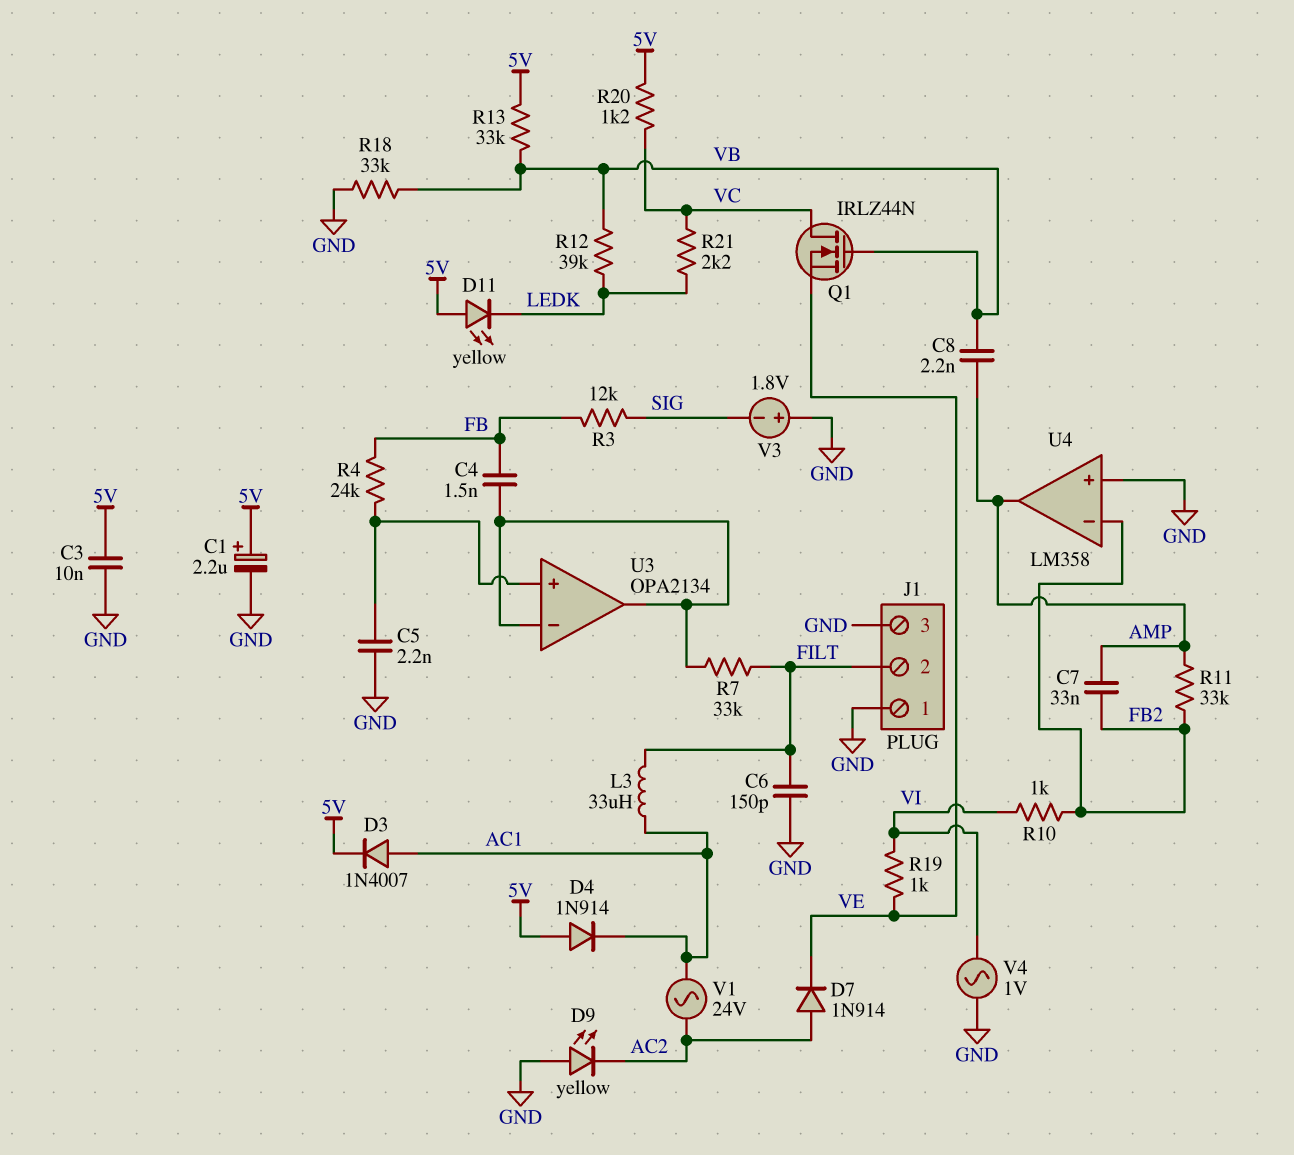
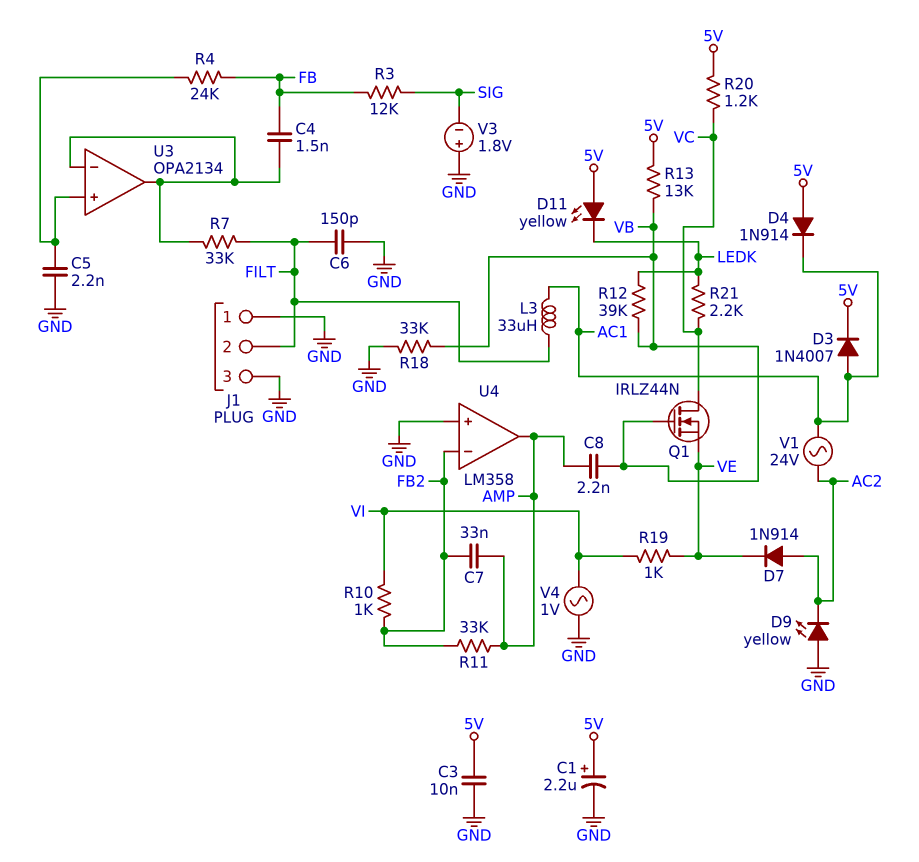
R13: 33k (5V, VB) -> 13k (5V, VB)

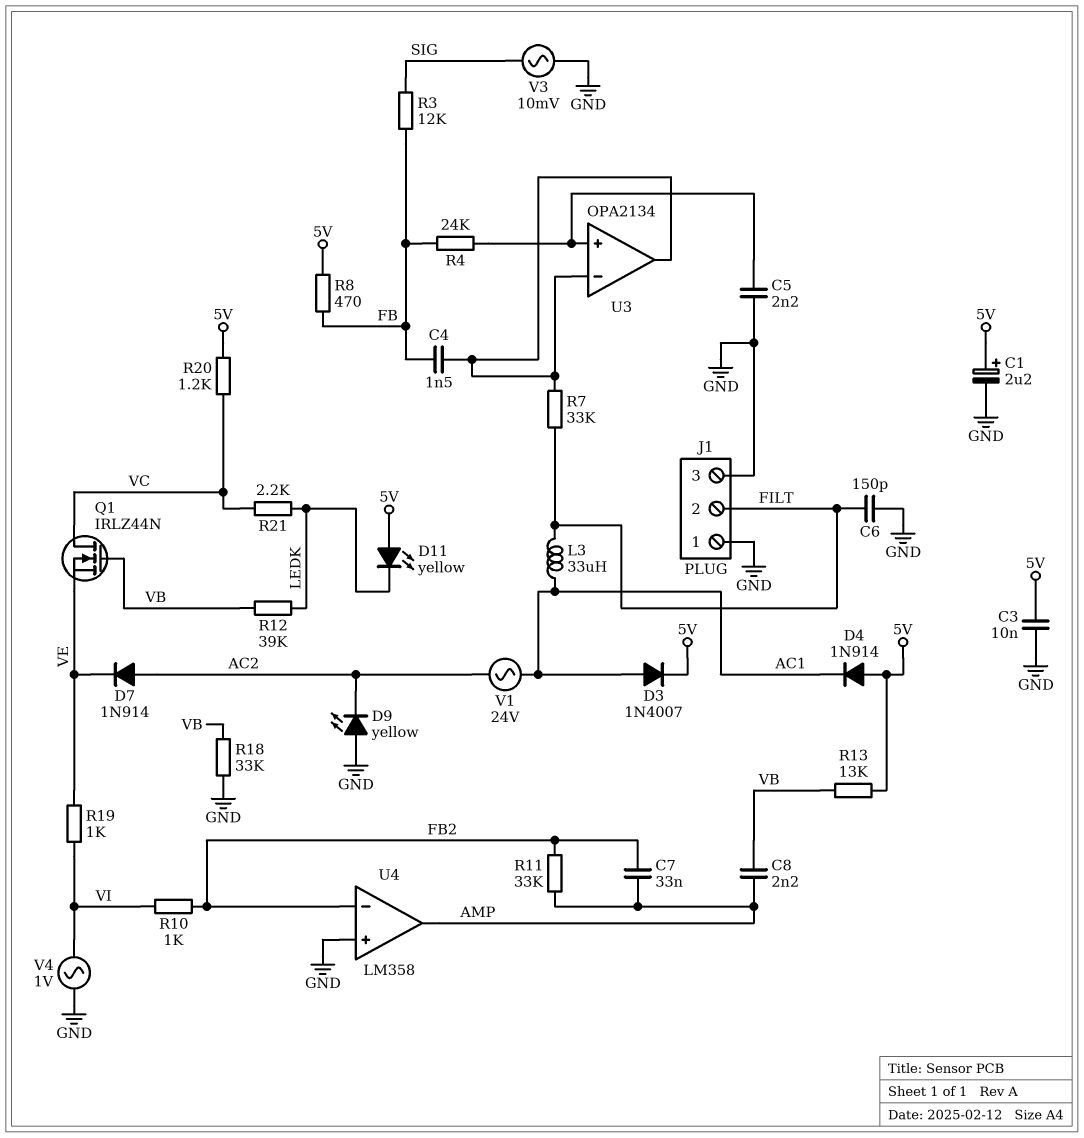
R8: none -> 470 (5V, FB)
V3: 1.8V (plus GND, minus SIG) -> AC 10mV (GND, SIG)

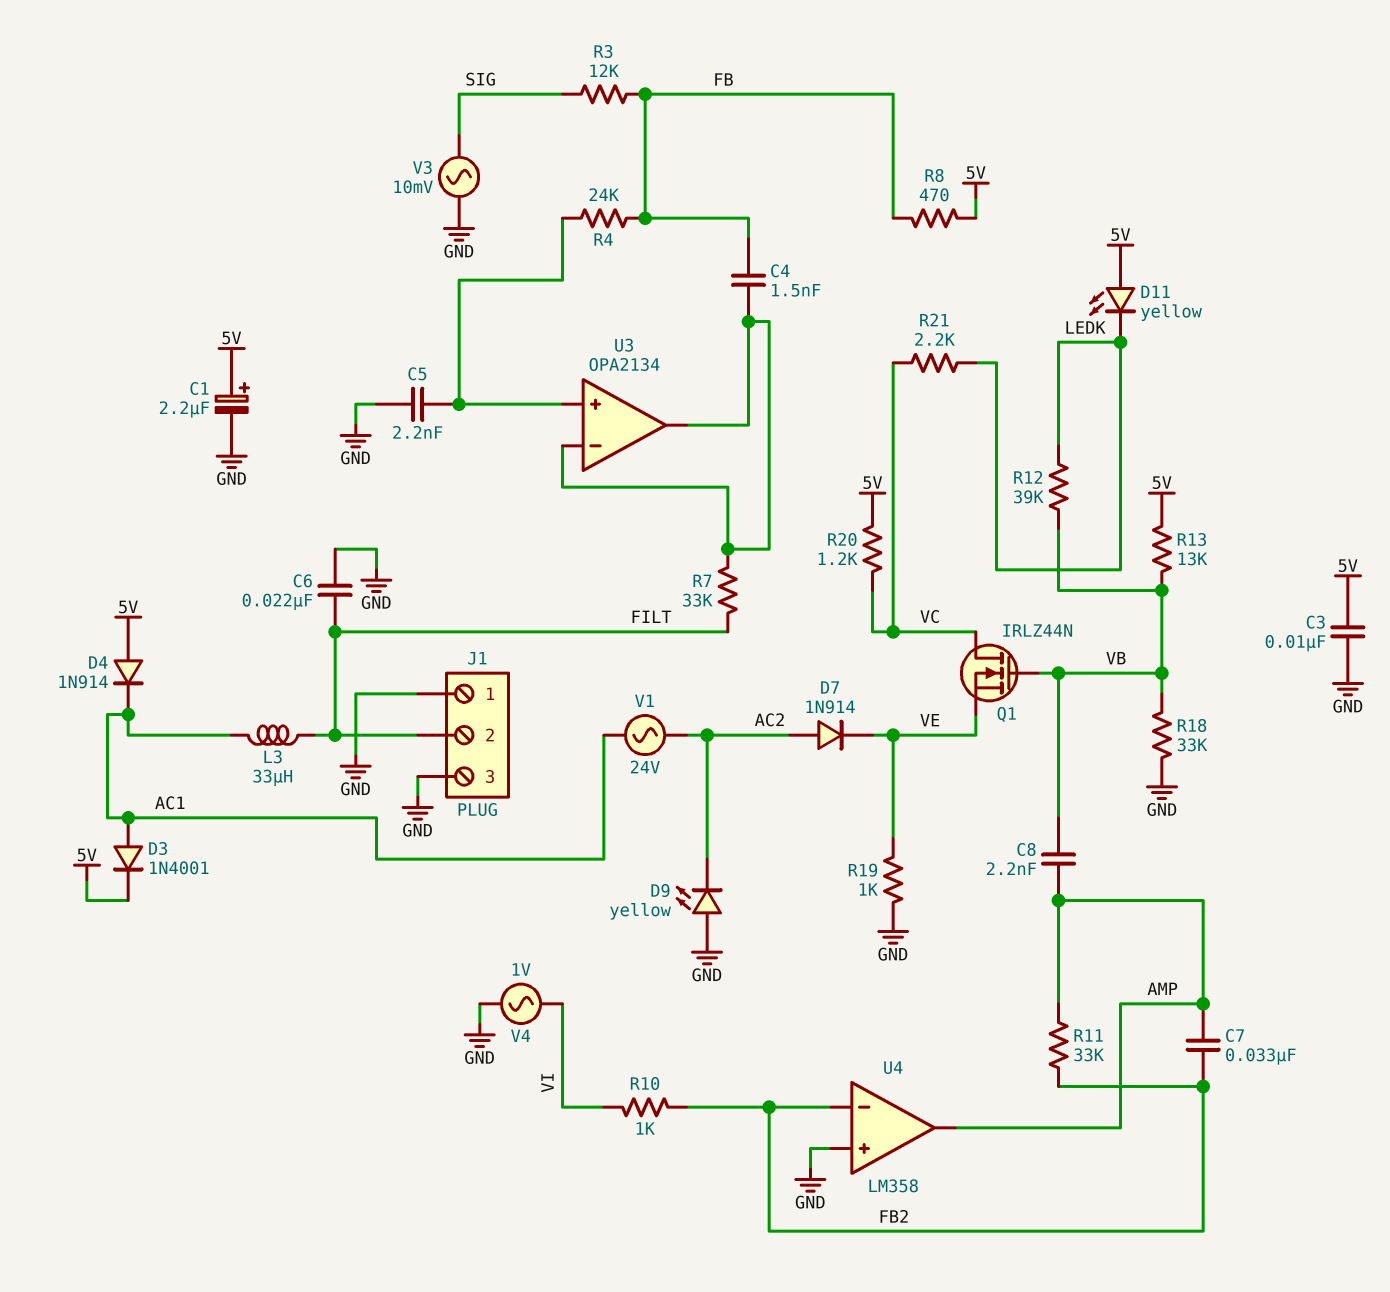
C6: 150pF (FILT, GND) -> 22nF (FILT, GND)
D3: diode 1N4007 (A AC1, K 5V) -> diode 1N4001 (A AC1, K 5V)
R19: 1k (VE, VI) -> 1k (GND, VE)

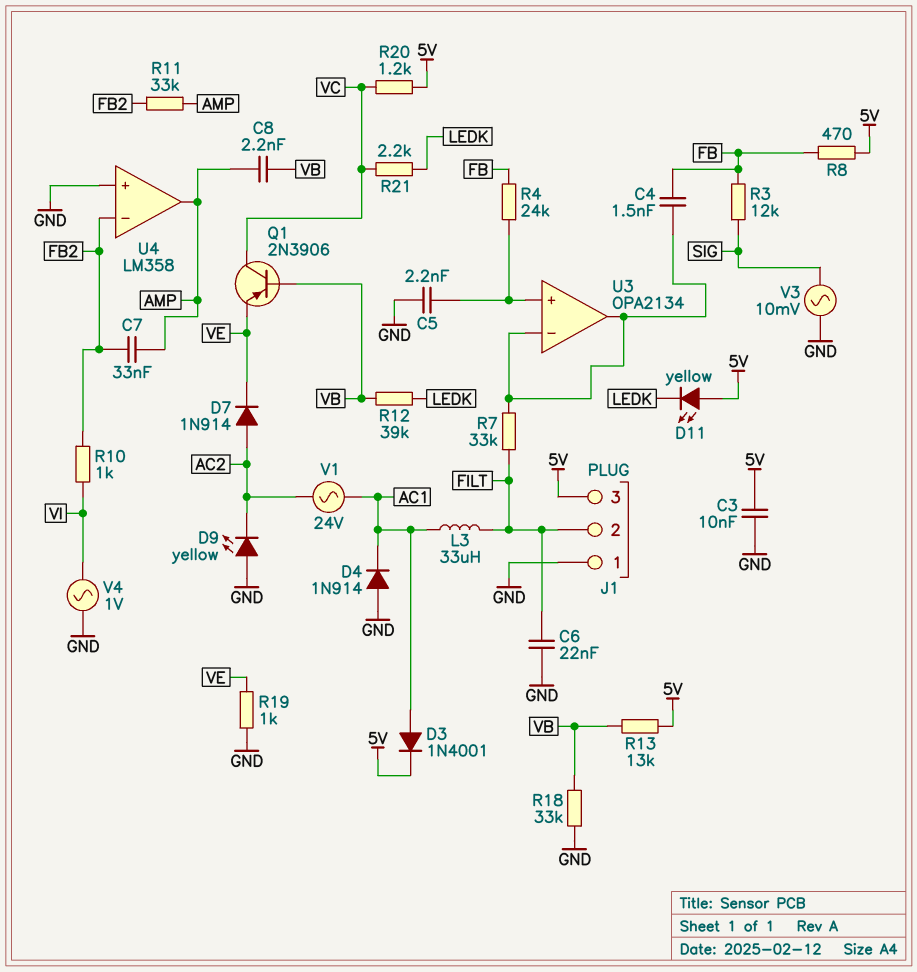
C1: 2.2uF (plus 5V, minus GND) -> none
D4: diode 1N914 (A 5V, K AC1) -> diode 1N914 (A GND, K AC1)
J1 pin 3: GND -> 5V
Q1: NMOS IRLZ44N (G VB, D VC, S VE) -> PNP 2N3906 (B VB, C VC, E VE)

